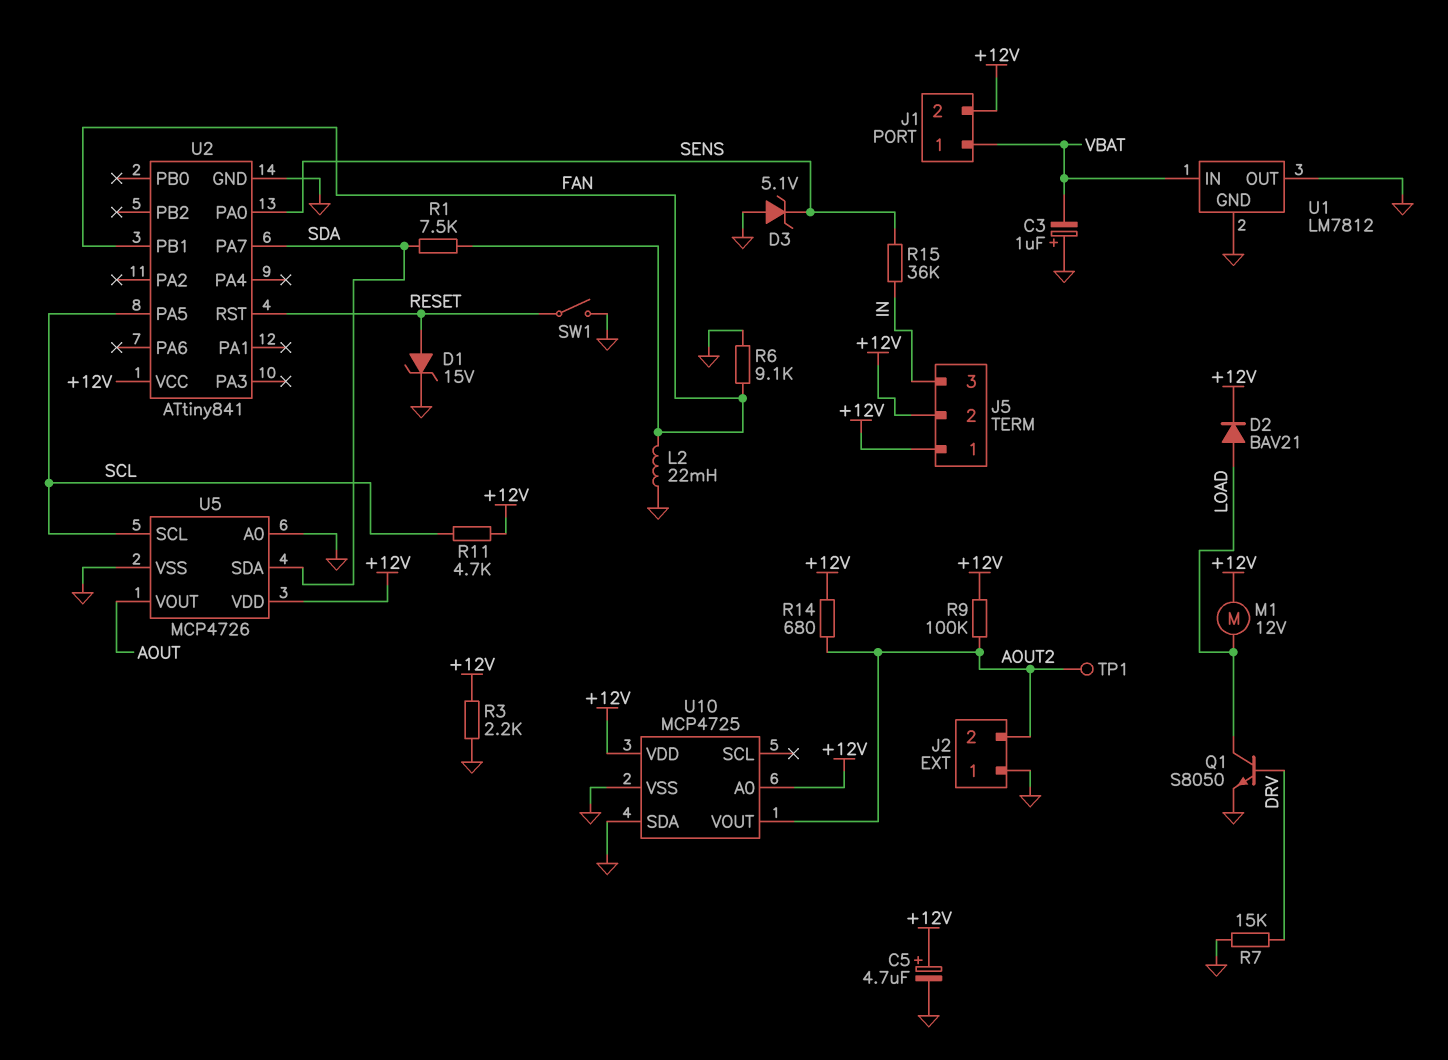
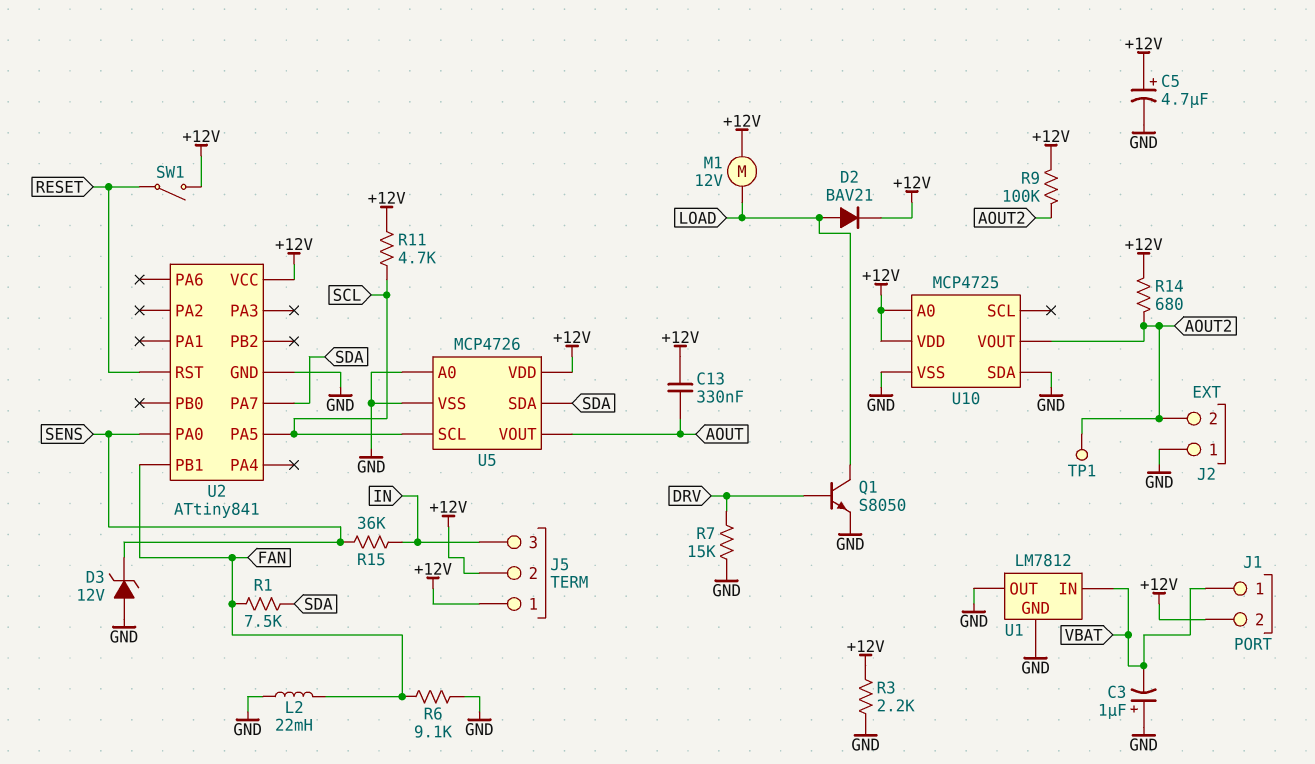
C13: none -> 330nF (+12V, AOUT)
D1: zener 15V (A RESET, K GND) -> none
D3: zener 5.1V (A GND, K SENS) -> zener 12V (A GND, K SENS)
SW1: switch (GND, RESET) -> switch (+12V, RESET)

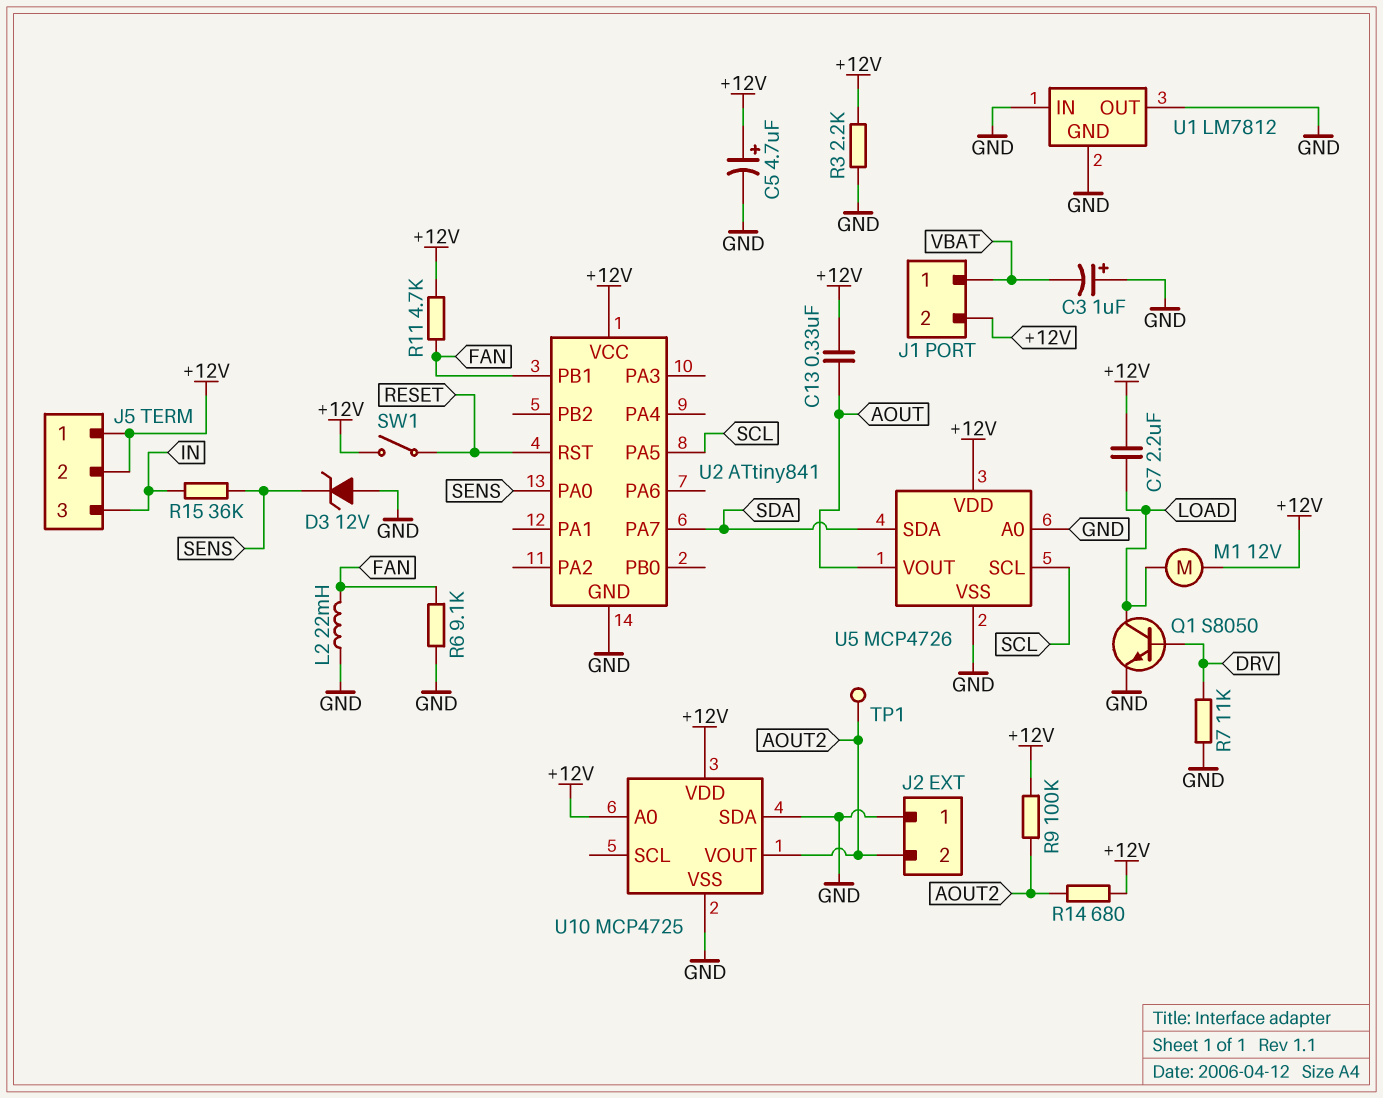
C7: none -> 2.2uF (+12V, LOAD)
D2: diode BAV21 (A LOAD, K +12V) -> none
R1: 7.5k (FAN, SDA) -> none
R7: 15k (DRV, GND) -> 11k (DRV, GND)
R11: 4.7k (+12V, SCL) -> 4.7k (+12V, FAN)
U1 pin IN: VBAT -> GND

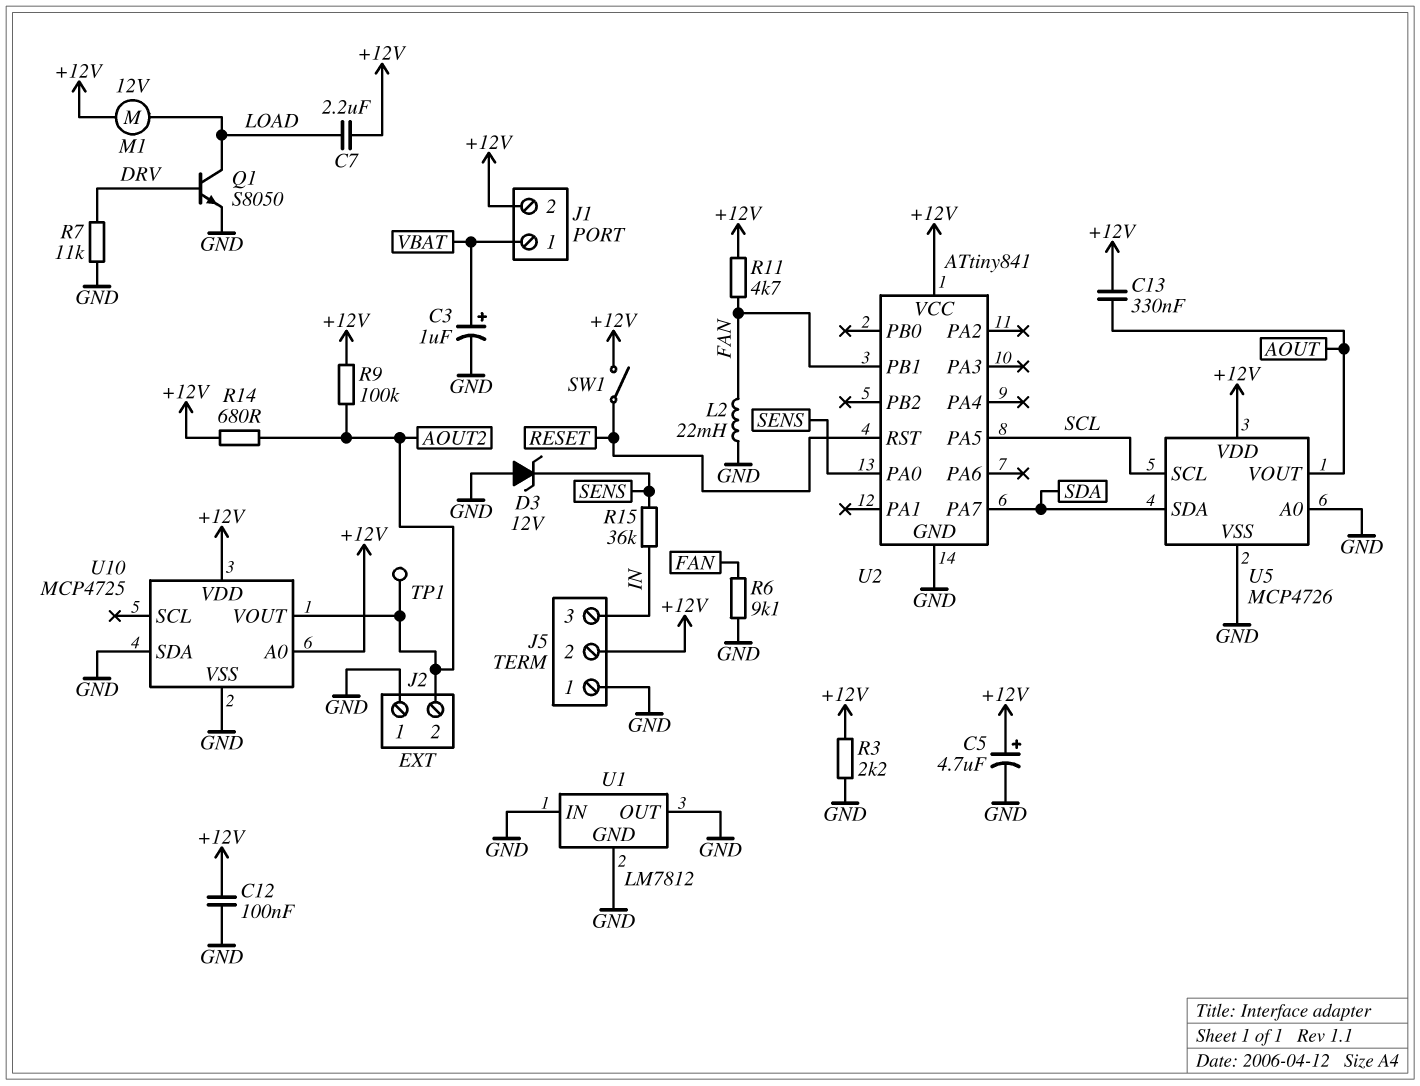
C3: 1uF (plus GND, minus VBAT) -> 1uF (plus VBAT, minus GND)
C12: none -> 100nF (+12V, GND)
J5 pin 1: +12V -> GND

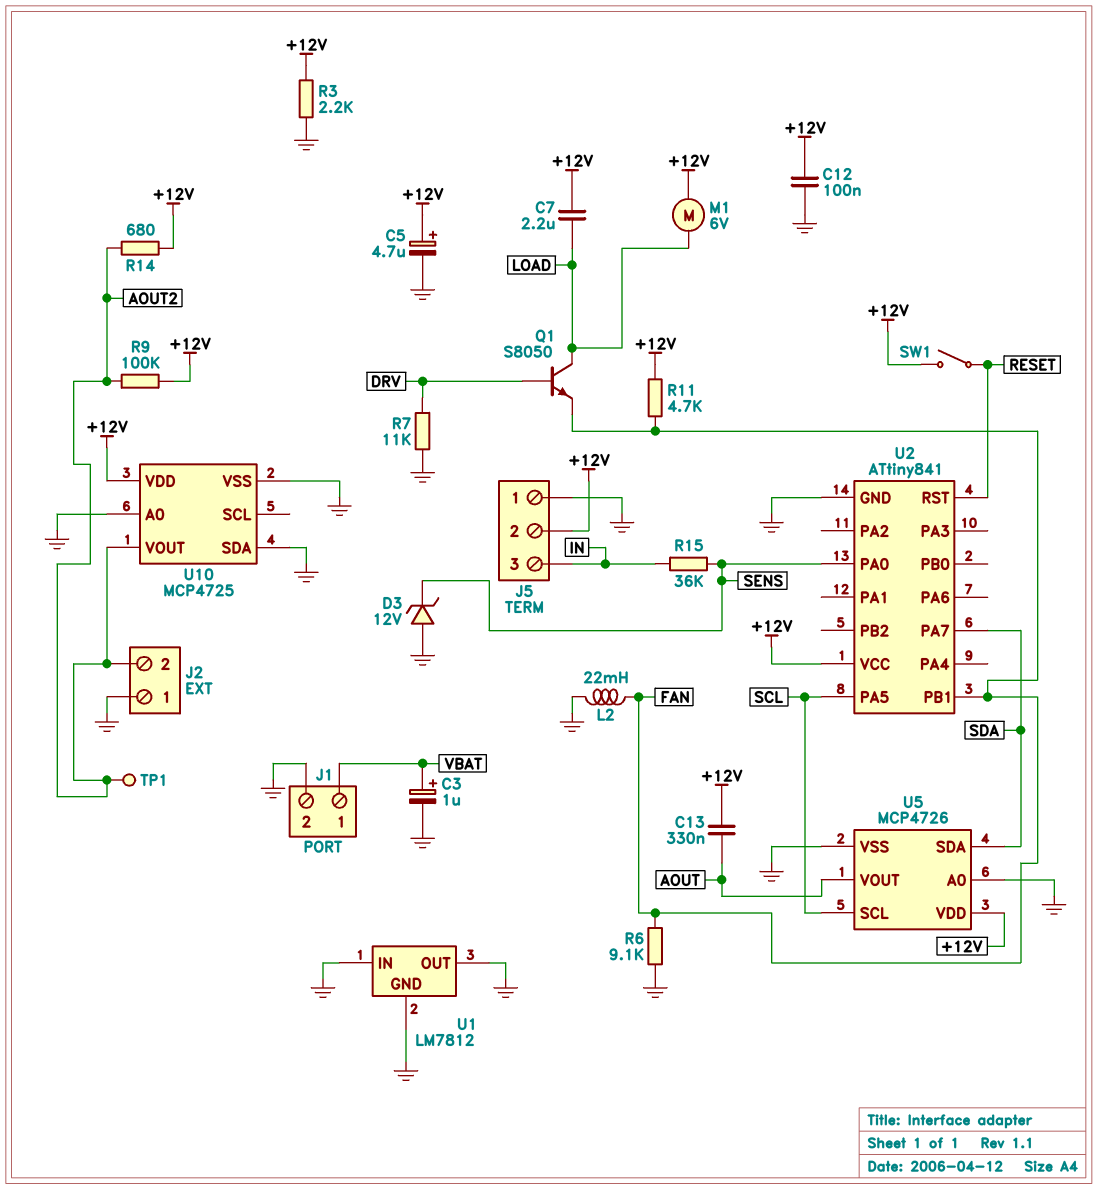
J1 pin 2: +12V -> GND
M1: motor 12V (+12V, LOAD) -> motor 6V (+12V, LOAD)
Q1: NPN S8050 (B DRV, C LOAD, E GND) -> NPN S8050 (B DRV, C LOAD, E FAN)
U10 pin A0: +12V -> GND

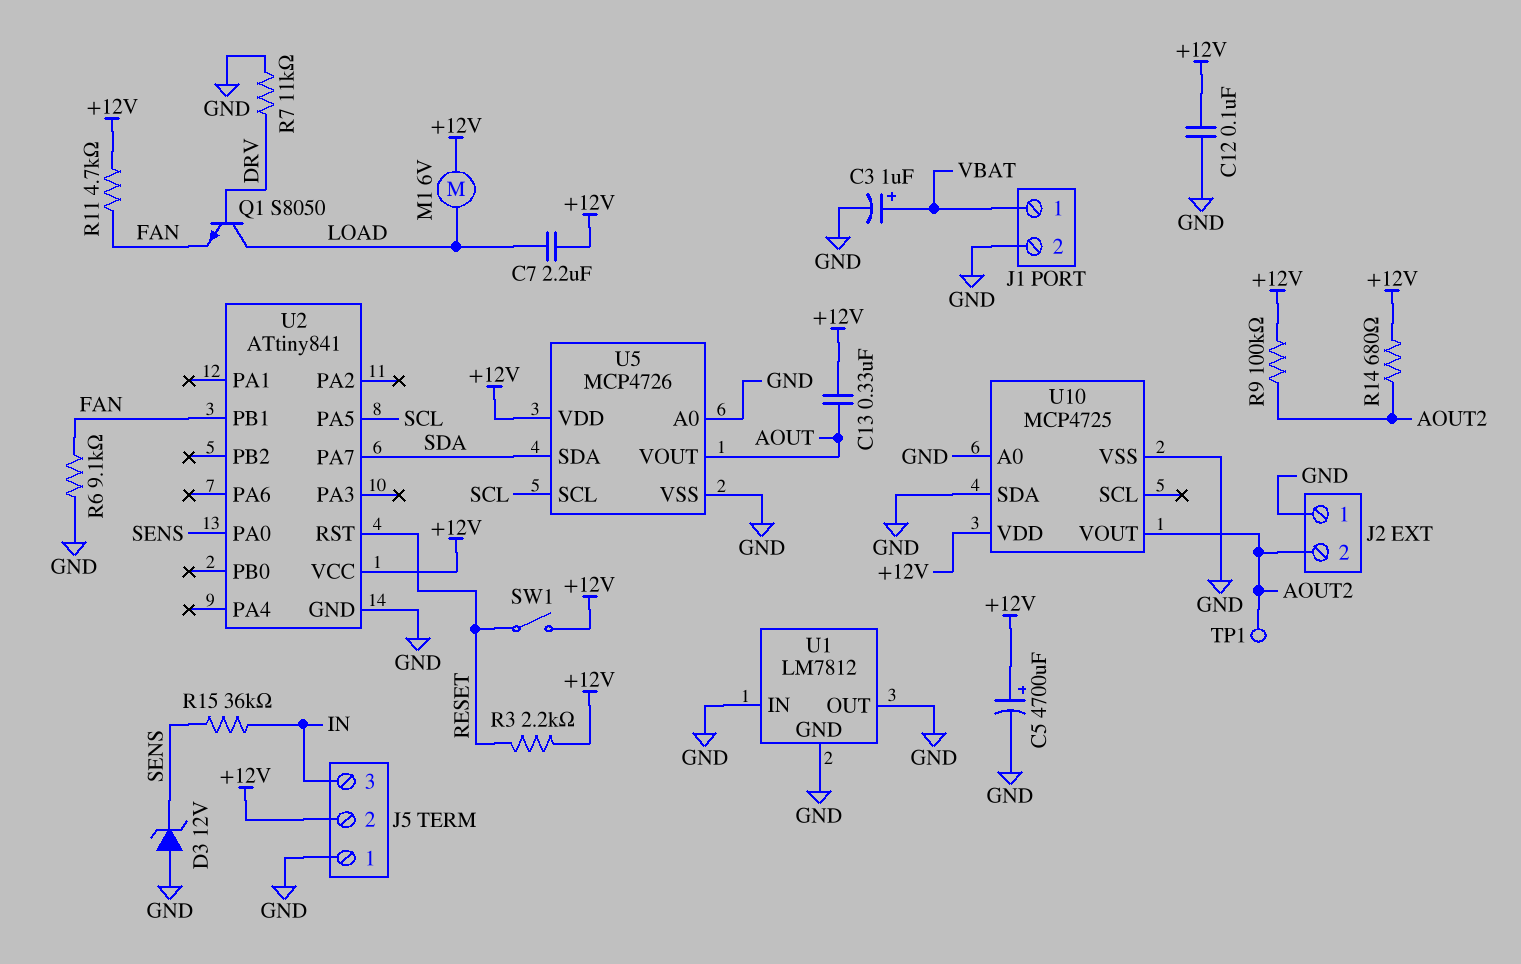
C5: 4.7uF (plus +12V, minus GND) -> 4700uF (plus +12V, minus GND)
L2: 22mH (FAN, GND) -> none
R3: 2.2k (+12V, GND) -> 2.2k (+12V, RESET)

